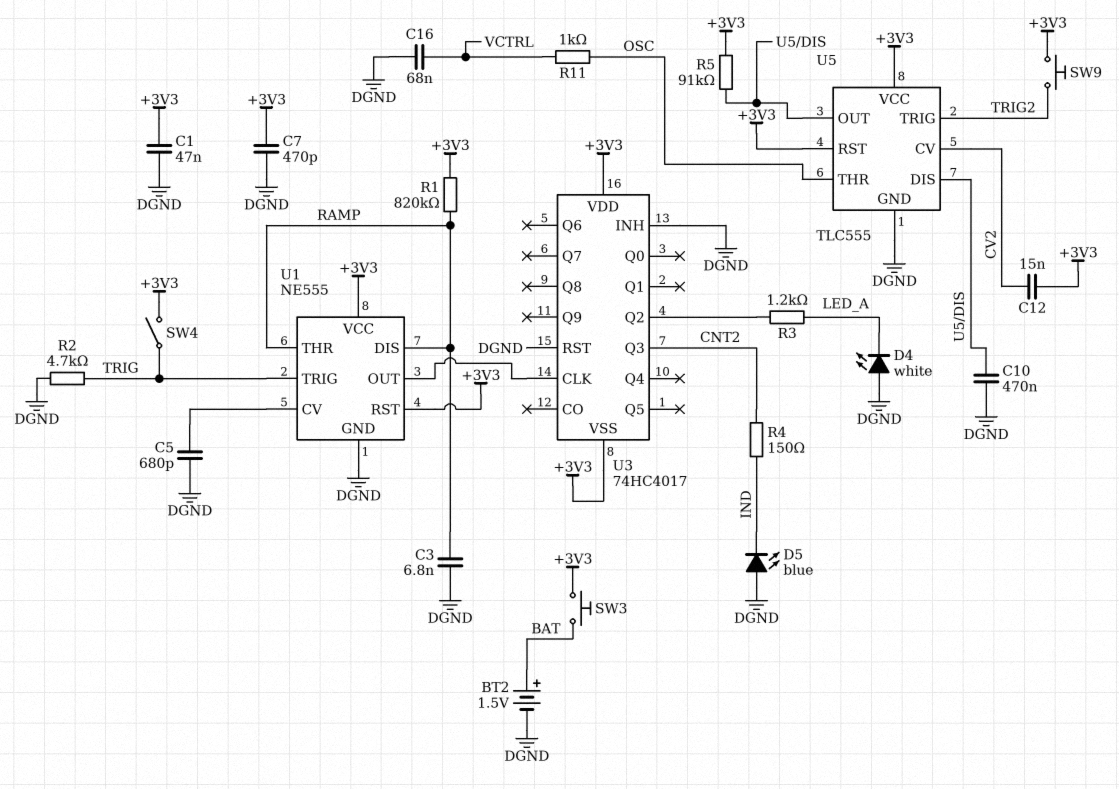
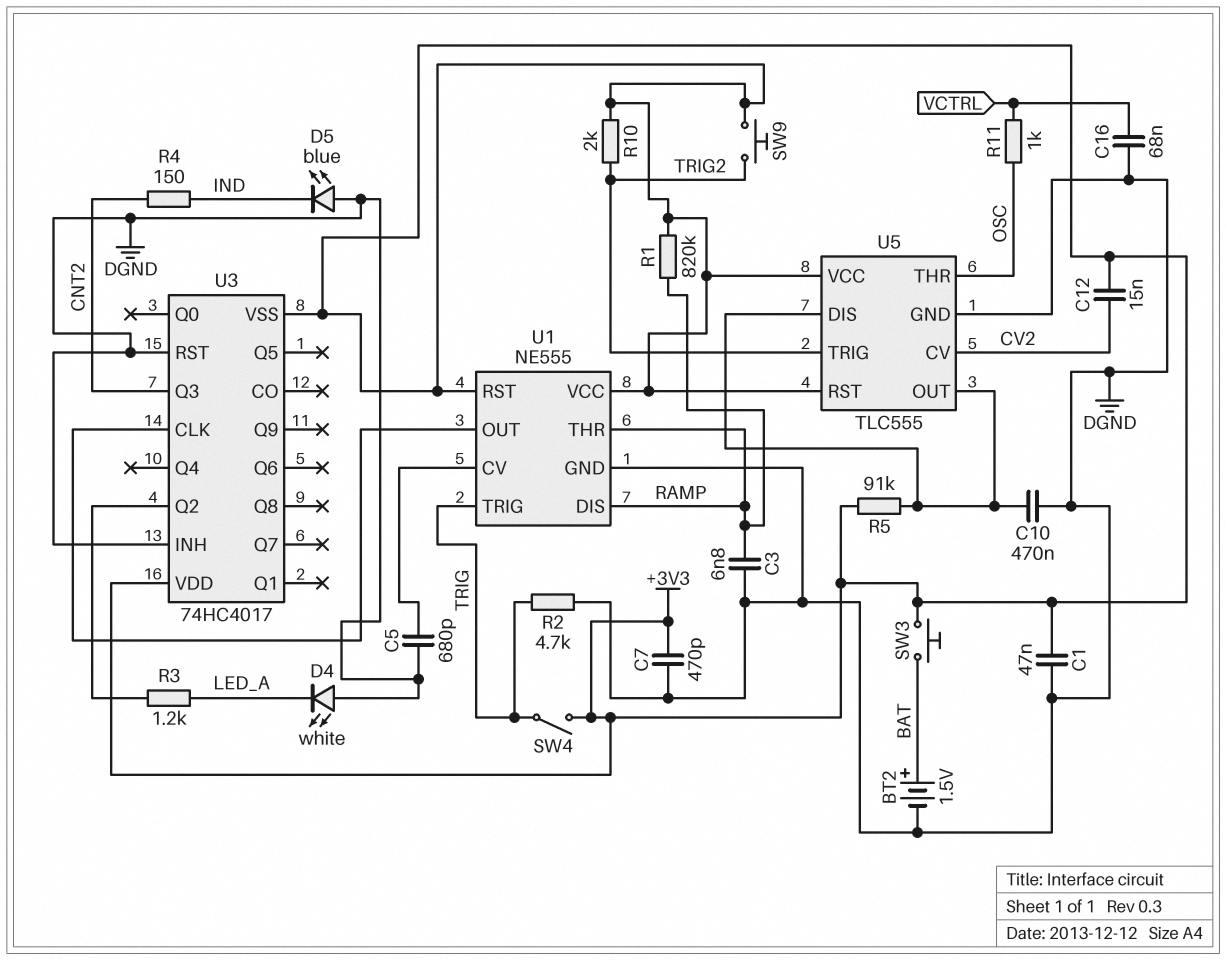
R10: none -> 2k (+3V3, TRIG2)

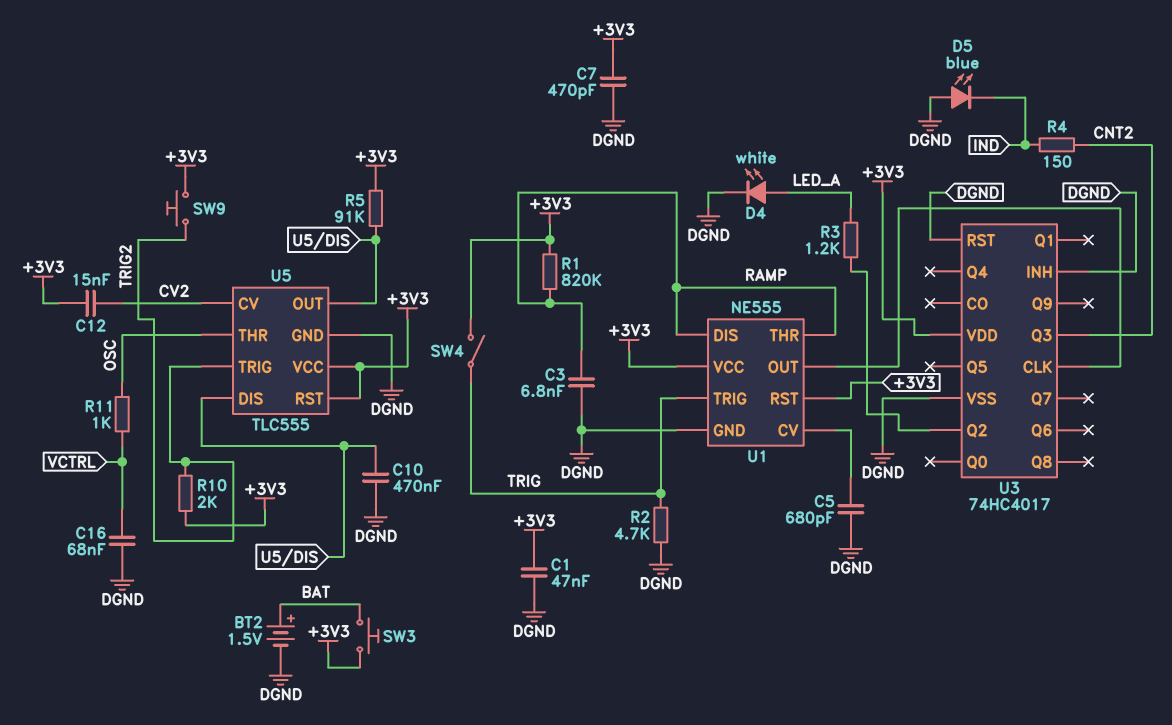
D4: LED white (A DGND, K LED_A) -> LED white (A LED_A, K DGND)
U3 pin VSS: +3V3 -> DGND

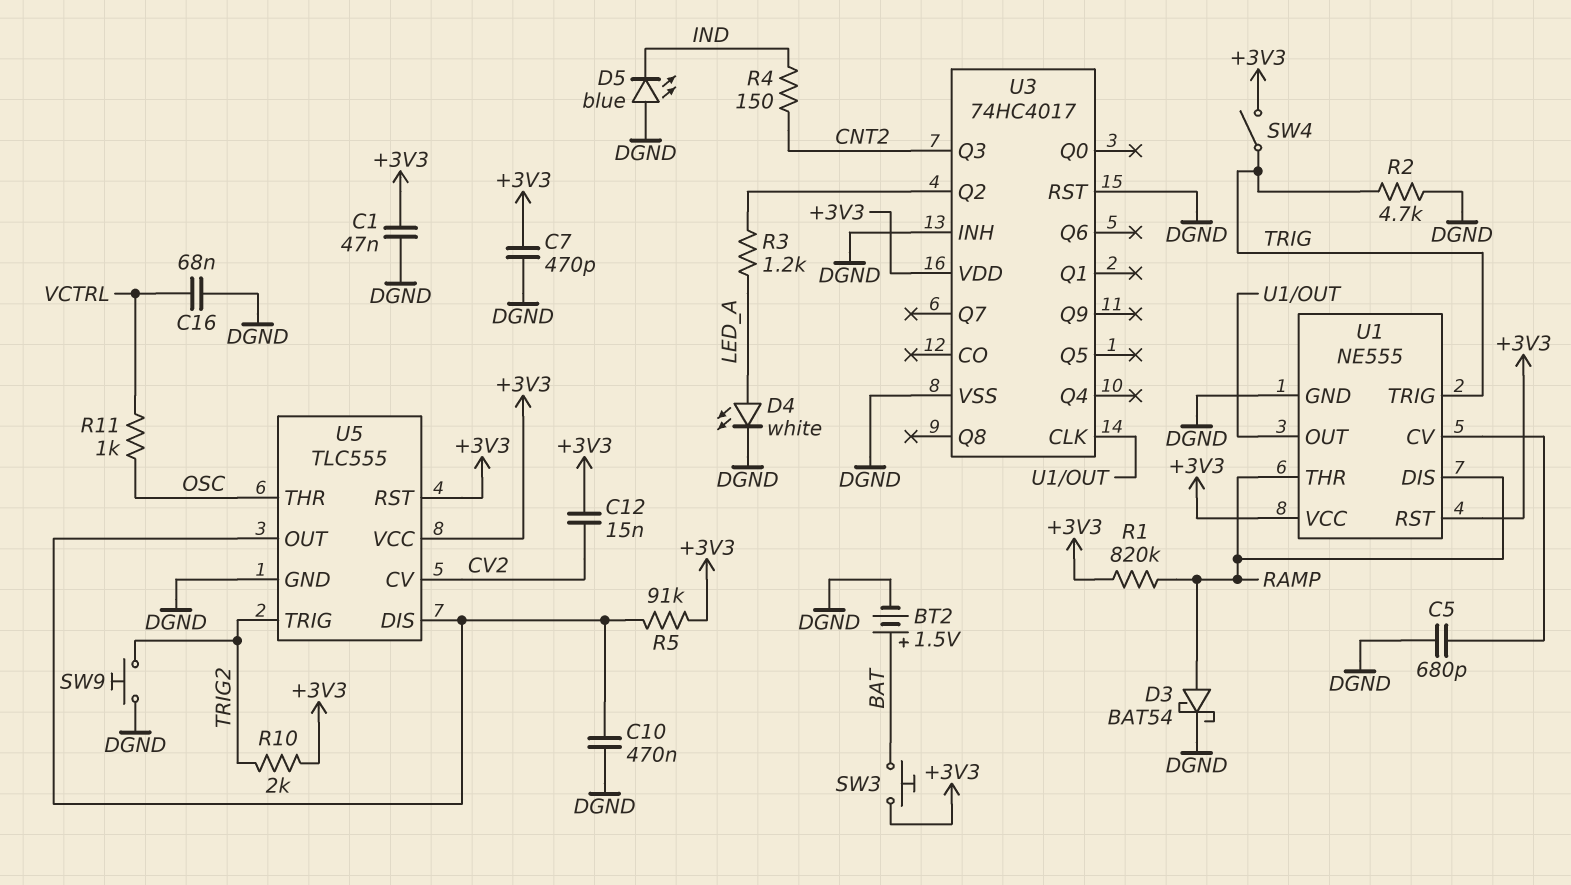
C3: 6.8nF (DGND, RAMP) -> none
D3: none -> schottky BAT54 (A RAMP, K DGND)
SW9: button (+3V3, TRIG2) -> button (DGND, TRIG2)

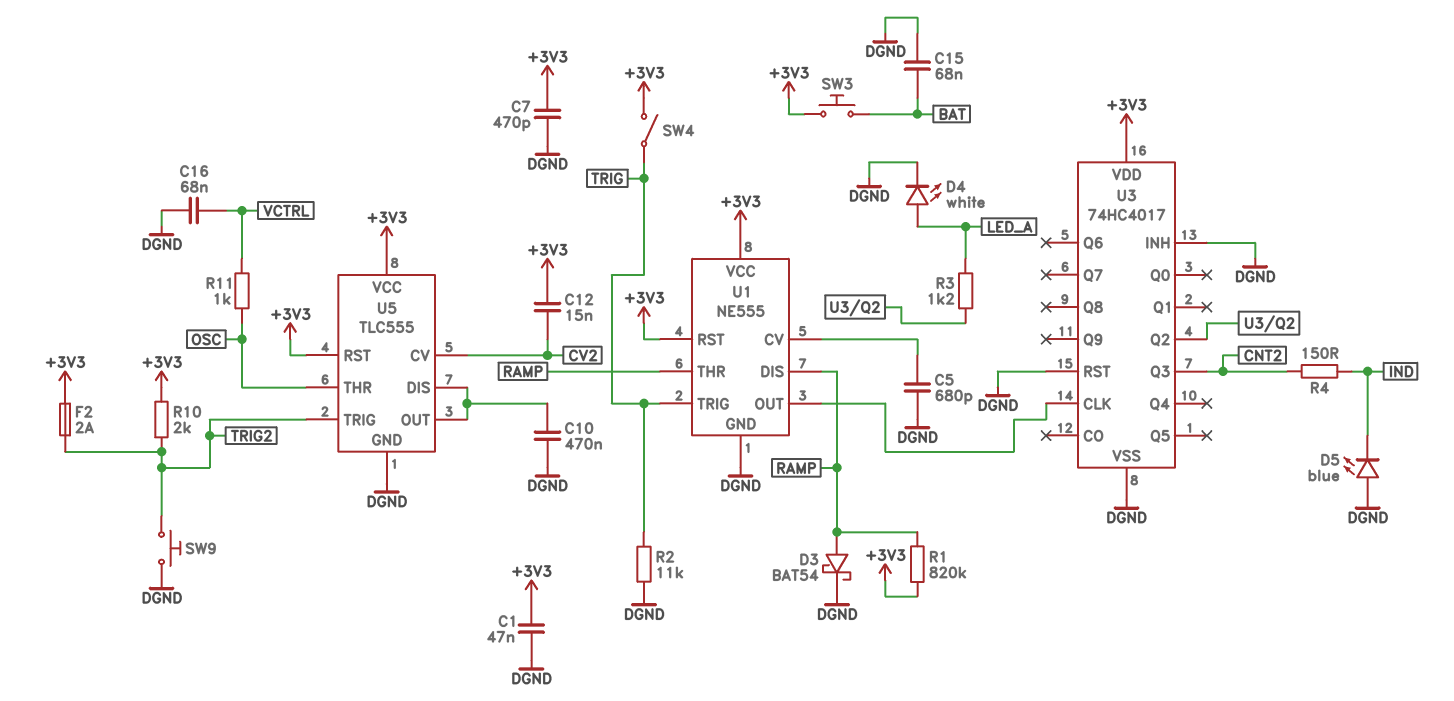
BT2: 1.5V (plus BAT, minus DGND) -> none
C15: none -> 68nF (BAT, DGND)
F2: none -> 2A (+3V3, TRIG2)
R2: 4.7k (DGND, TRIG) -> 11k (DGND, TRIG)
R5: 91k (+3V3, U5/DIS) -> none

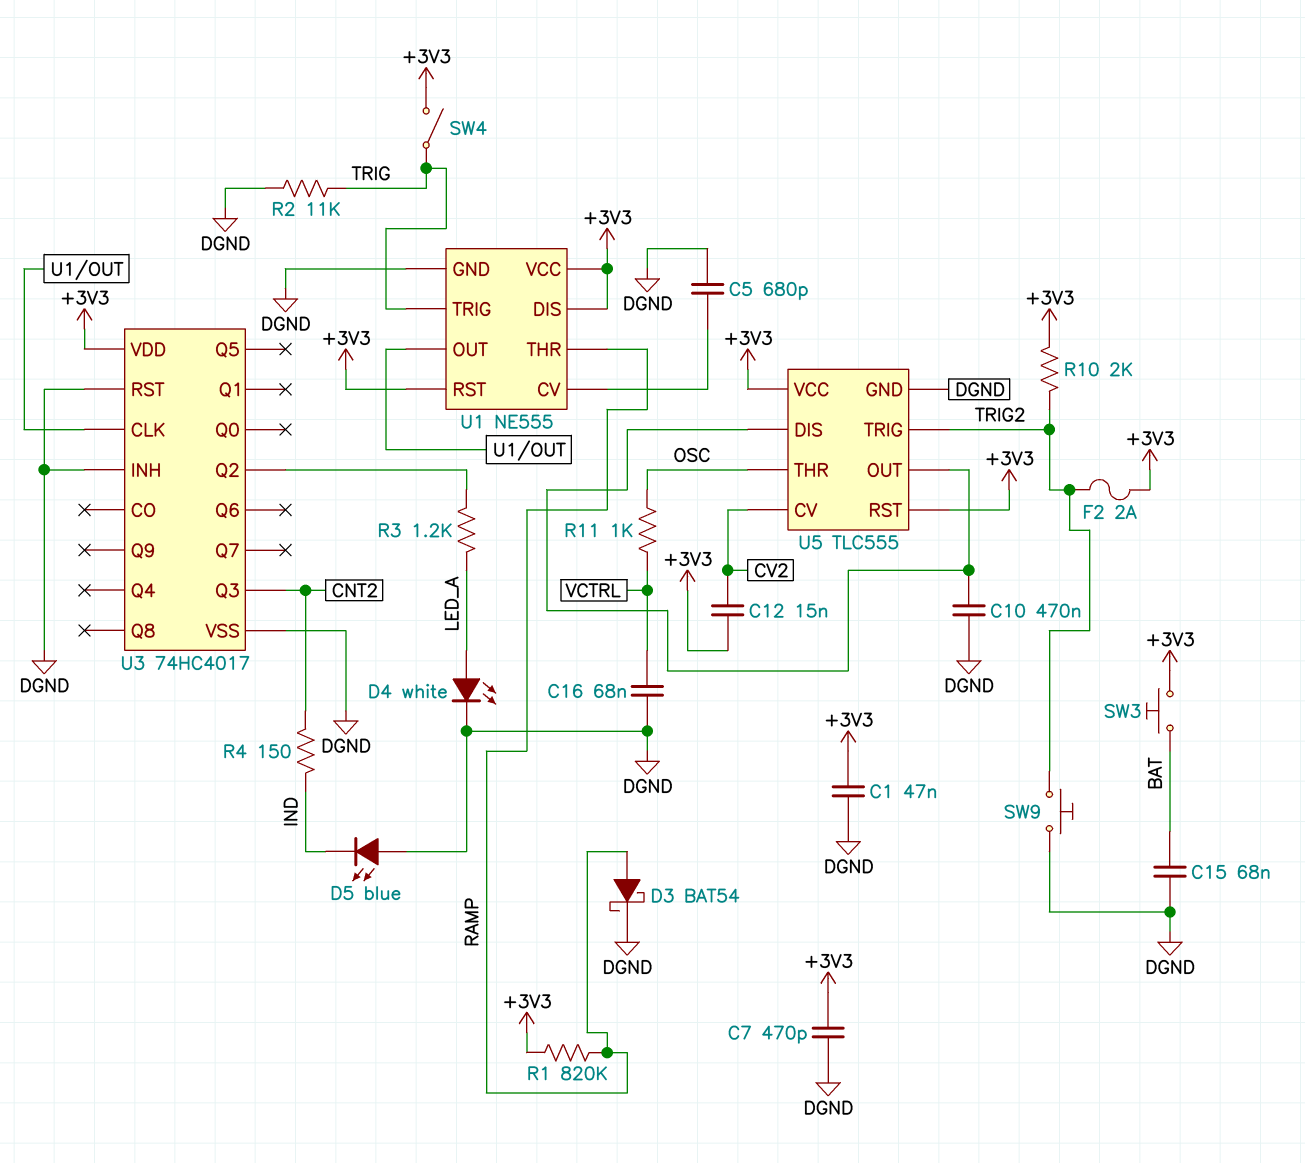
U1 pin DIS: RAMP -> +3V3

